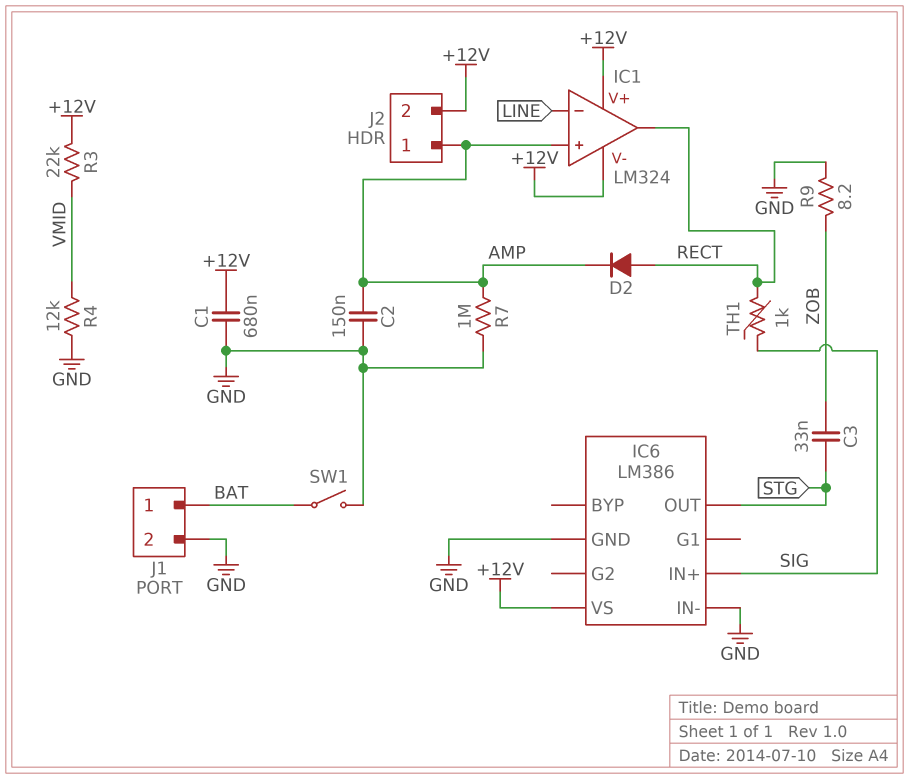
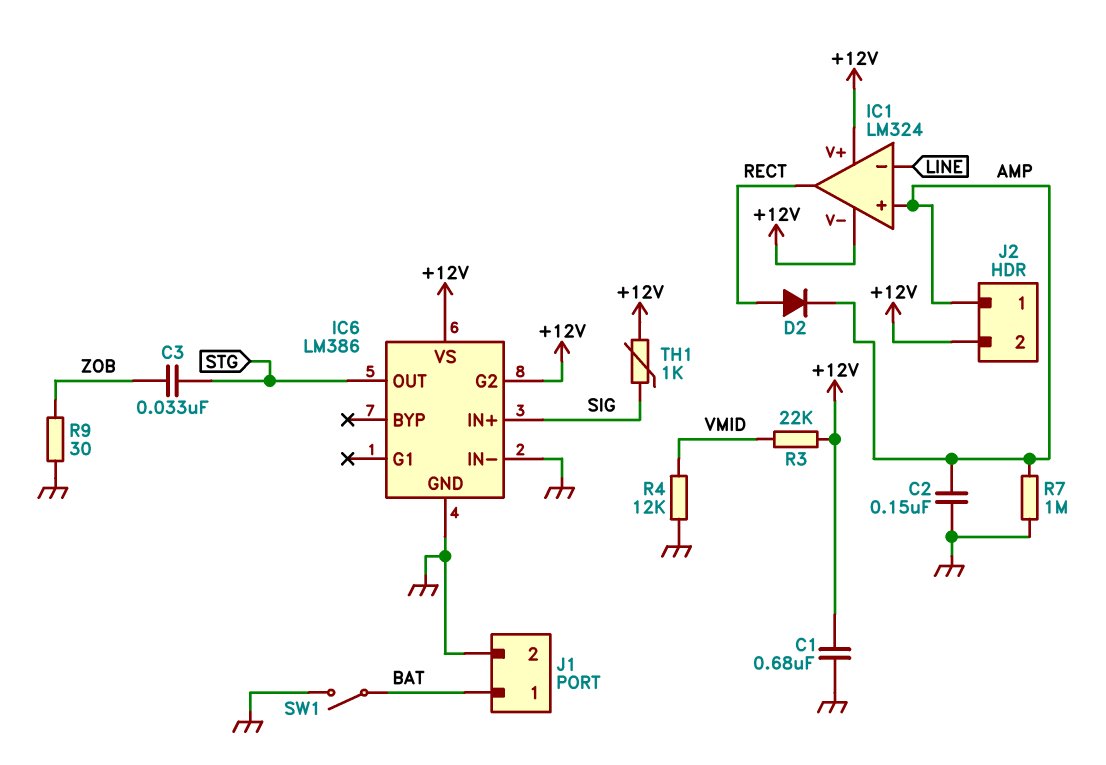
IC6 pin G2: none -> +12V
R9: 8.2 (GND, ZOB) -> 30 (GND, ZOB)
TH1: 1k (RECT, SIG) -> 1k (+12V, SIG)

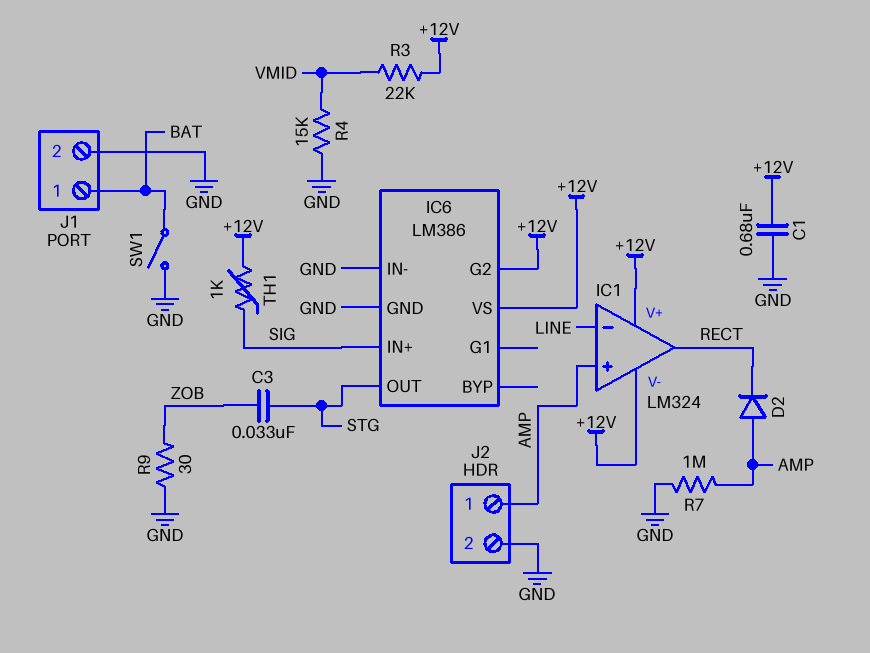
C2: 150nF (AMP, GND) -> none
D2: diode (A RECT, K AMP) -> diode (A AMP, K RECT)
J2 pin 2: +12V -> GND
R4: 12k (GND, VMID) -> 15k (GND, VMID)

